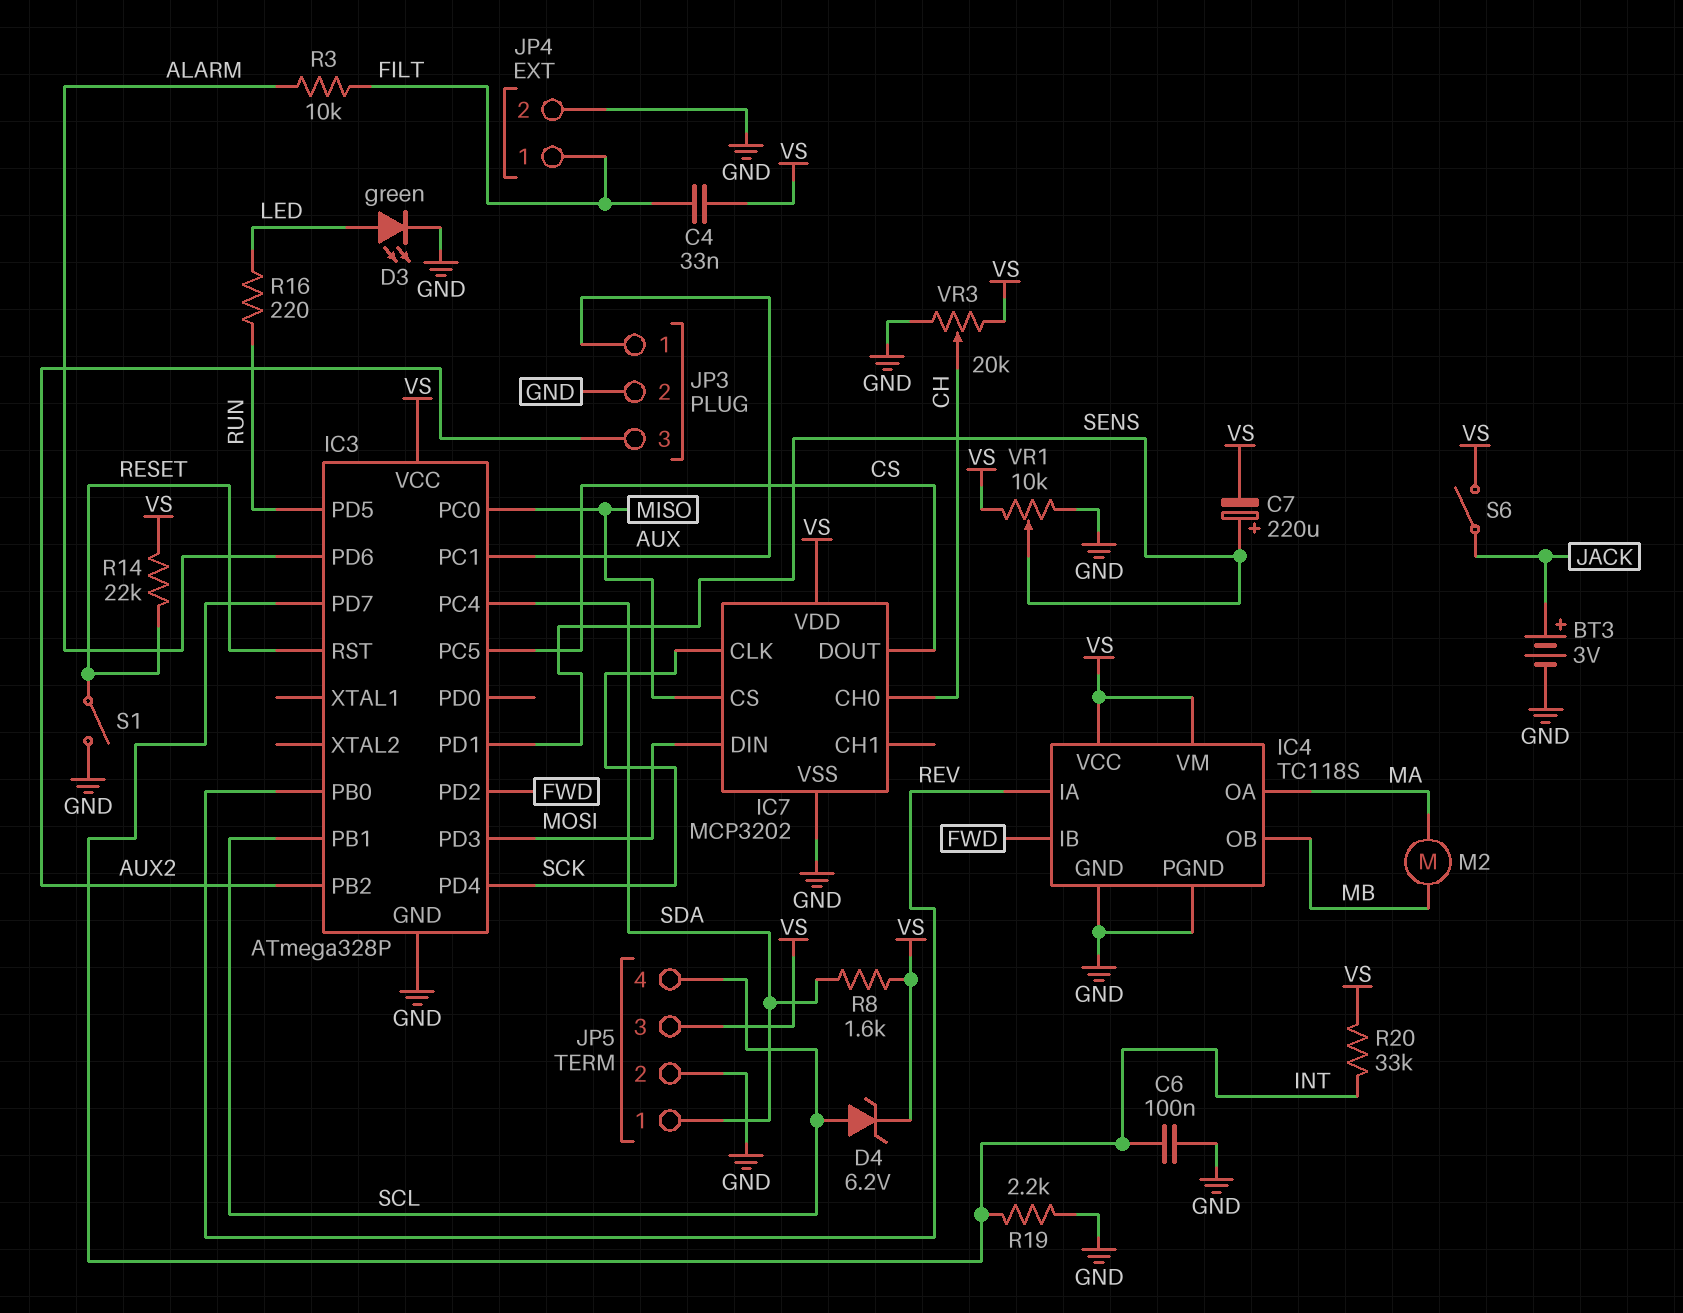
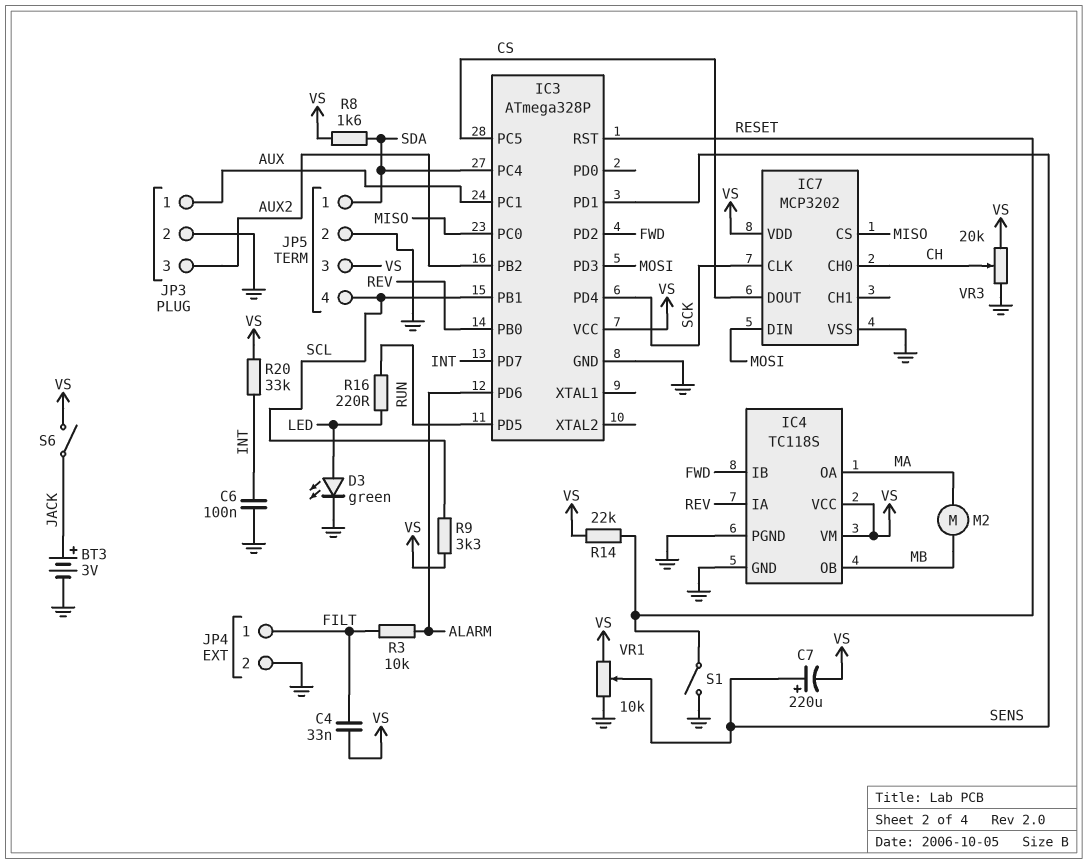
D4: zener 6.2V (A SCL, K VS) -> none
R9: none -> 3.3k (SCL, VS)
R19: 2.2k (GND, INT) -> none

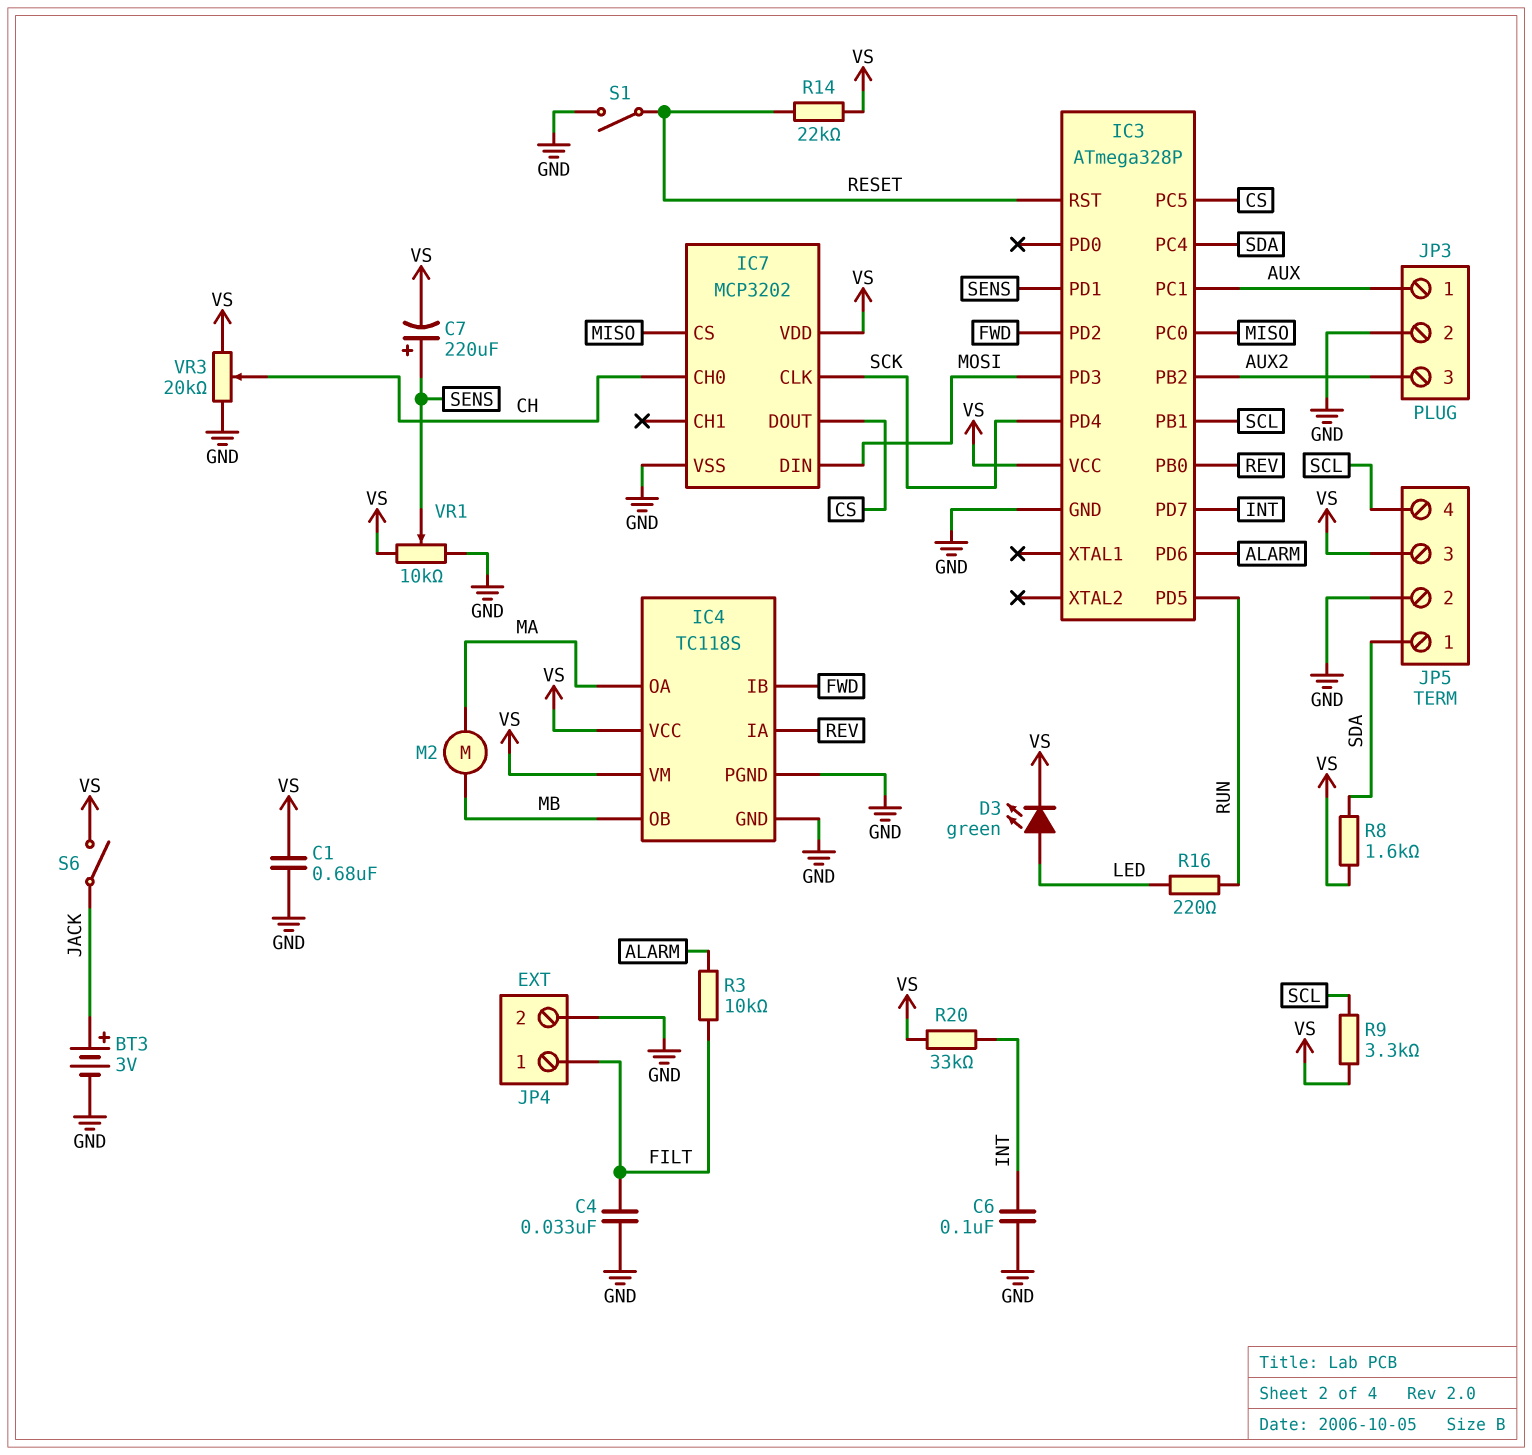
C1: none -> 680nF (GND, VS)
C4: 33nF (FILT, VS) -> 33nF (FILT, GND)
D3: LED green (A LED, K GND) -> LED green (A LED, K VS)

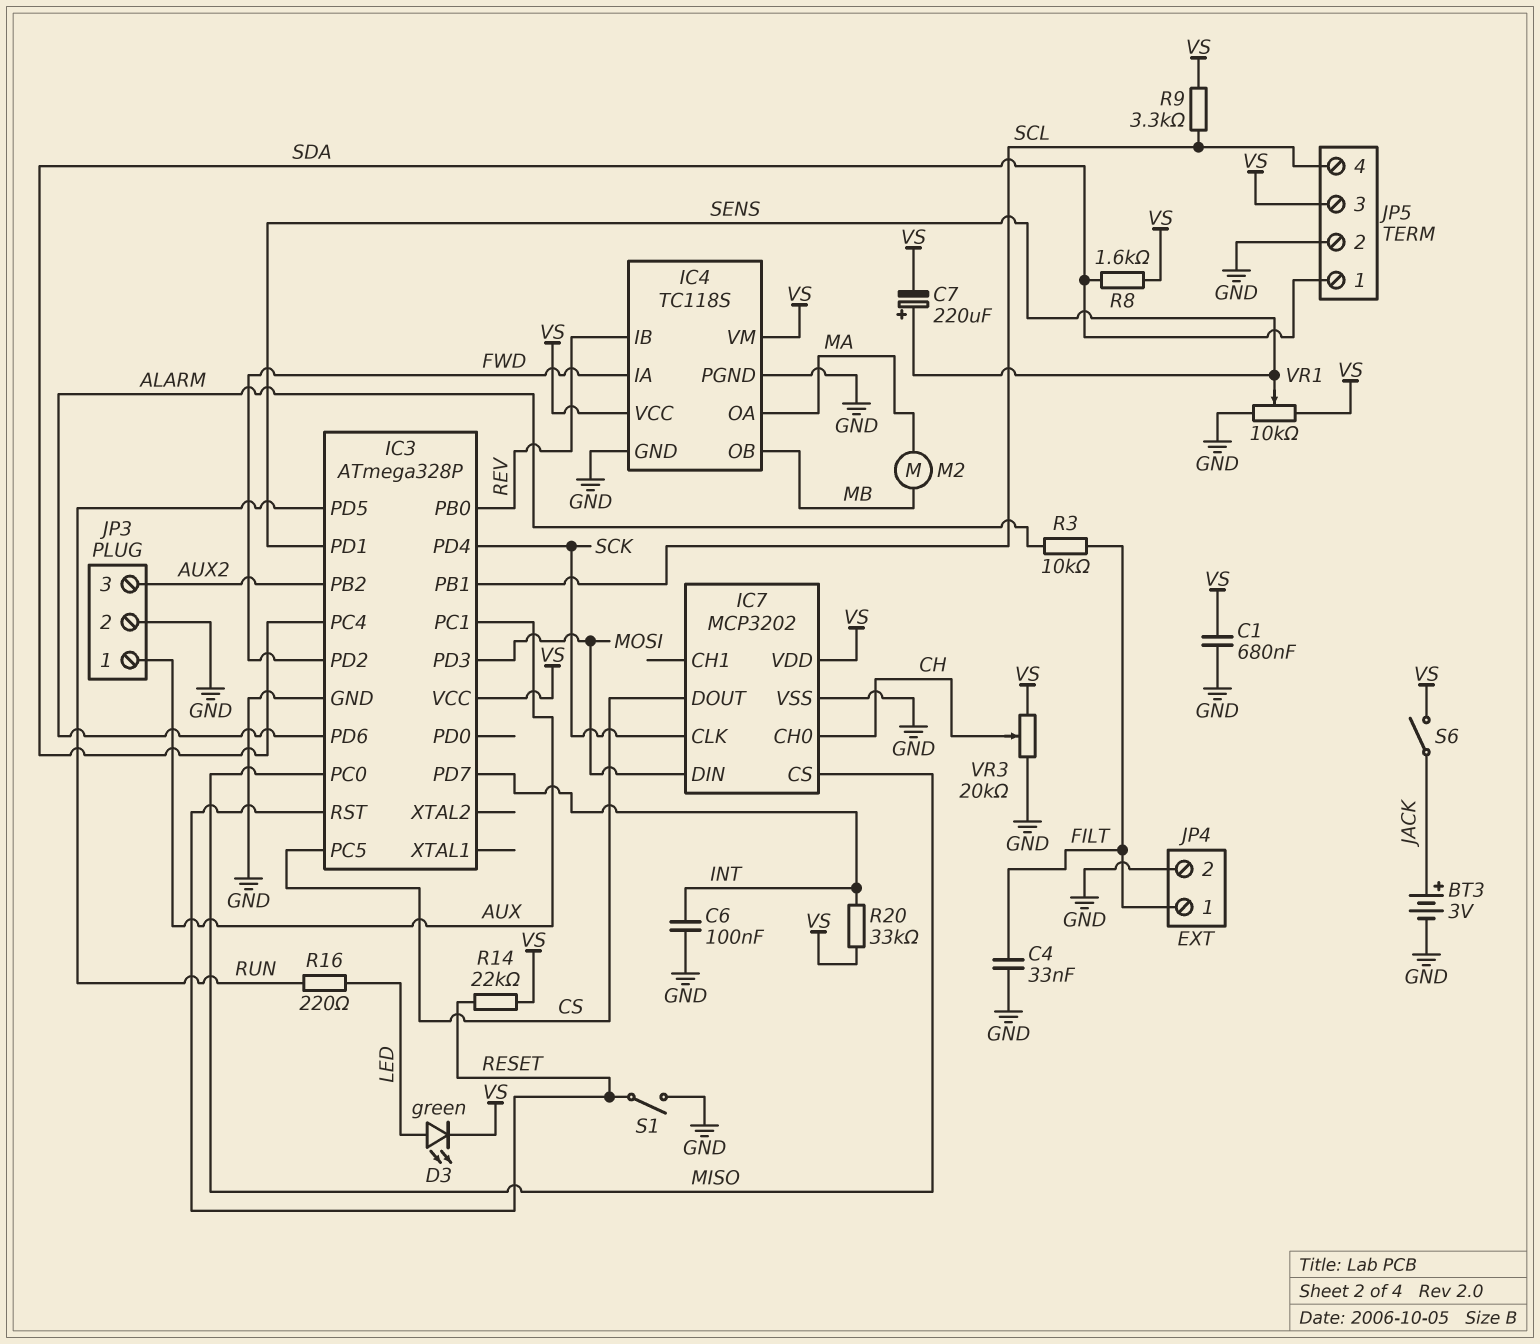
IC4 pin IA: REV -> FWD
IC4 pin IB: FWD -> REV

